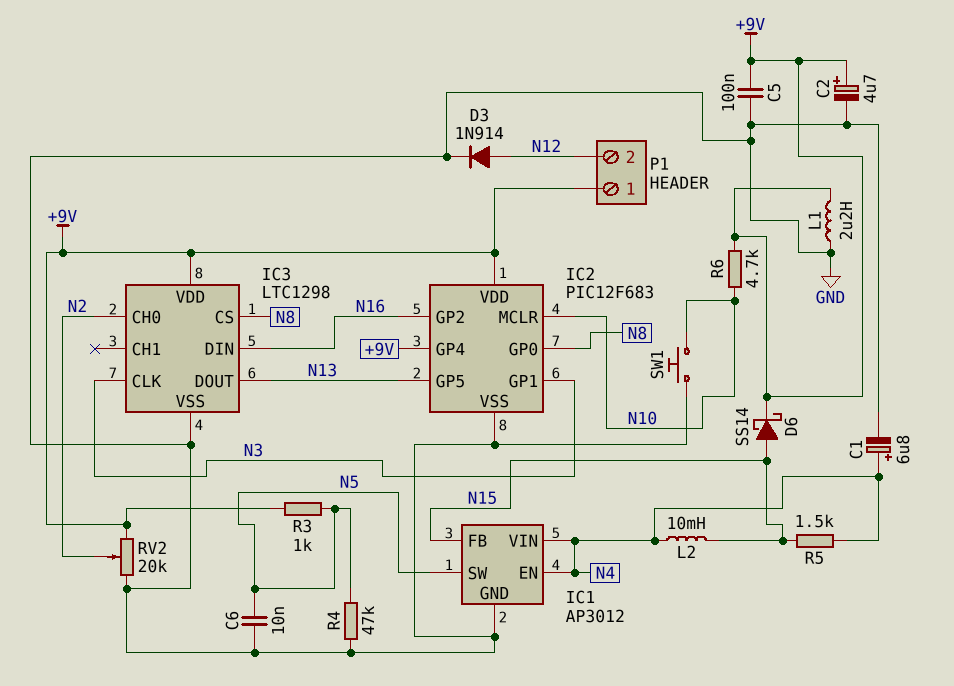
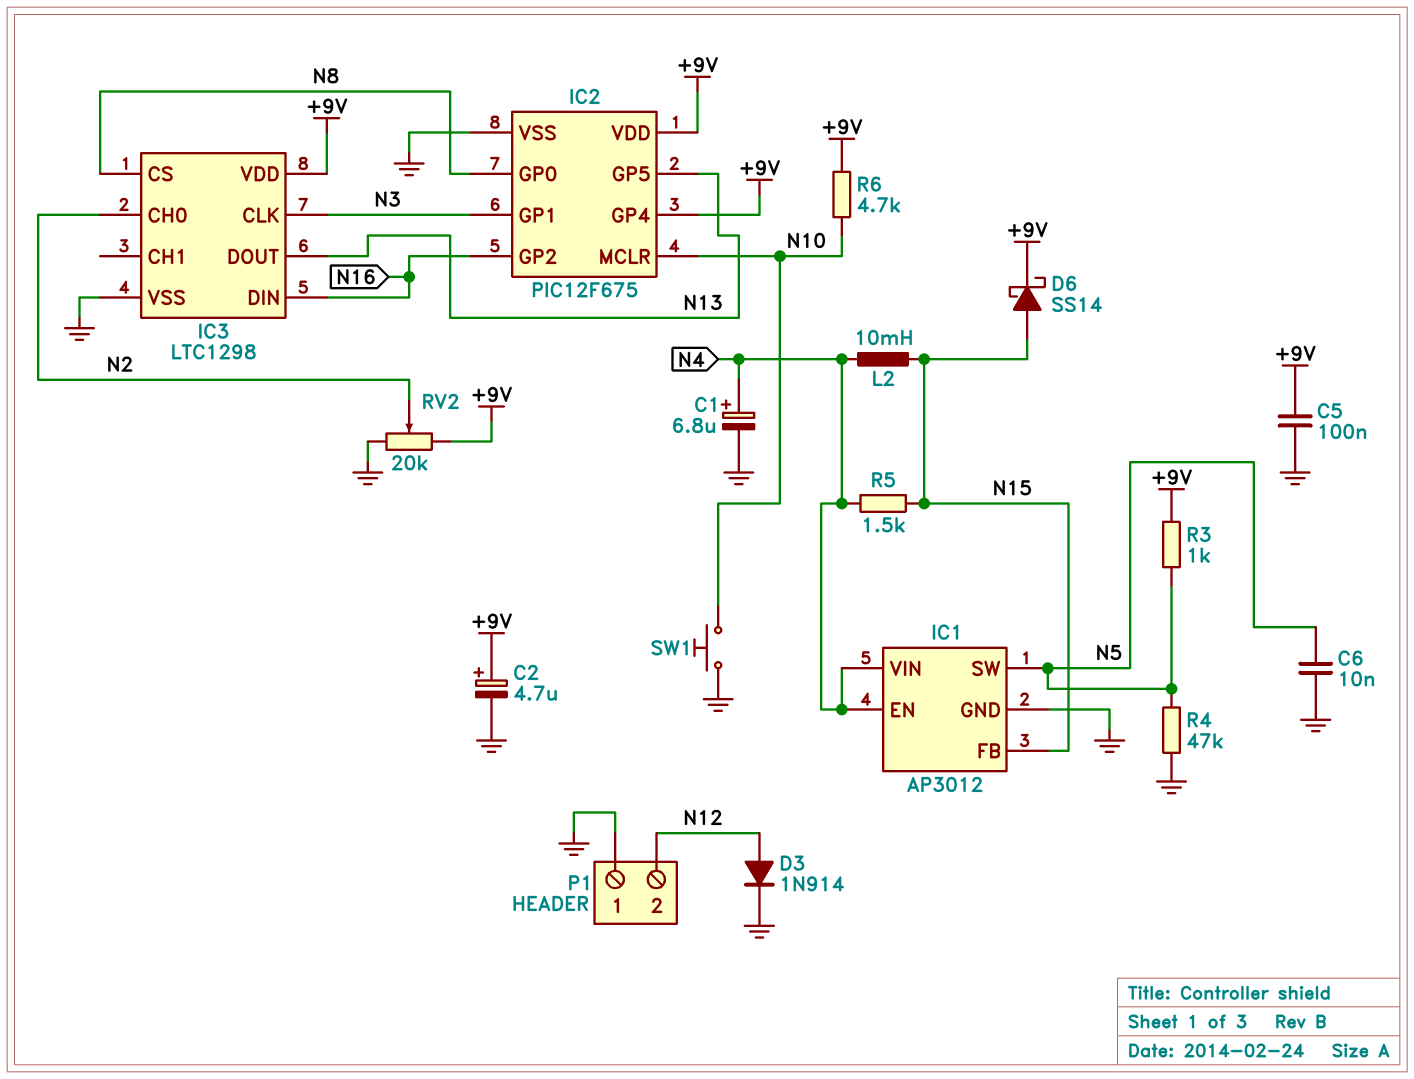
IC2: PIC12F683 -> PIC12F675
L1: 2.2uH (+9V, GND) -> none
P1 pin 1: +9V -> GND

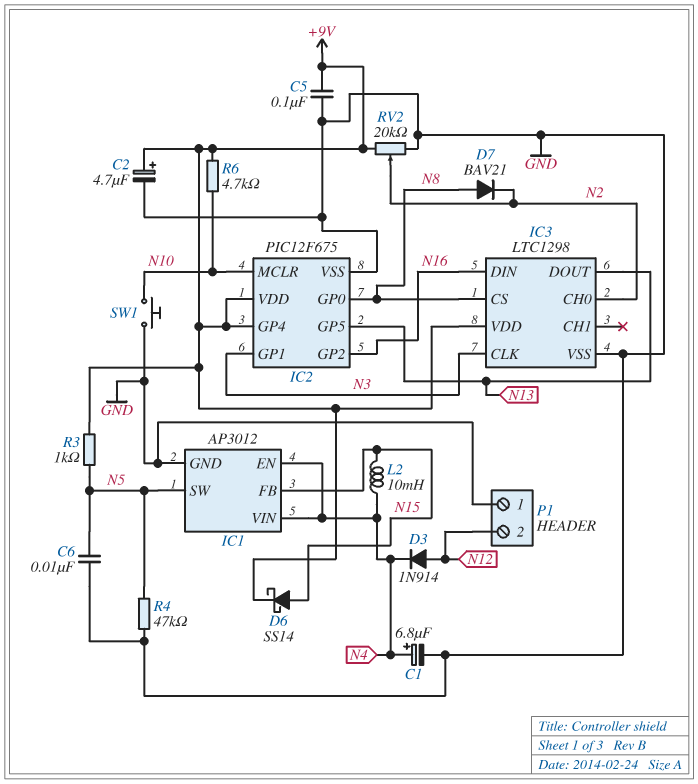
D3: diode 1N914 (A N12, K GND) -> diode 1N914 (A N12, K N4)
D7: none -> diode BAV21 (A N8, K N2)
R5: 1.5k (N4, N15) -> none

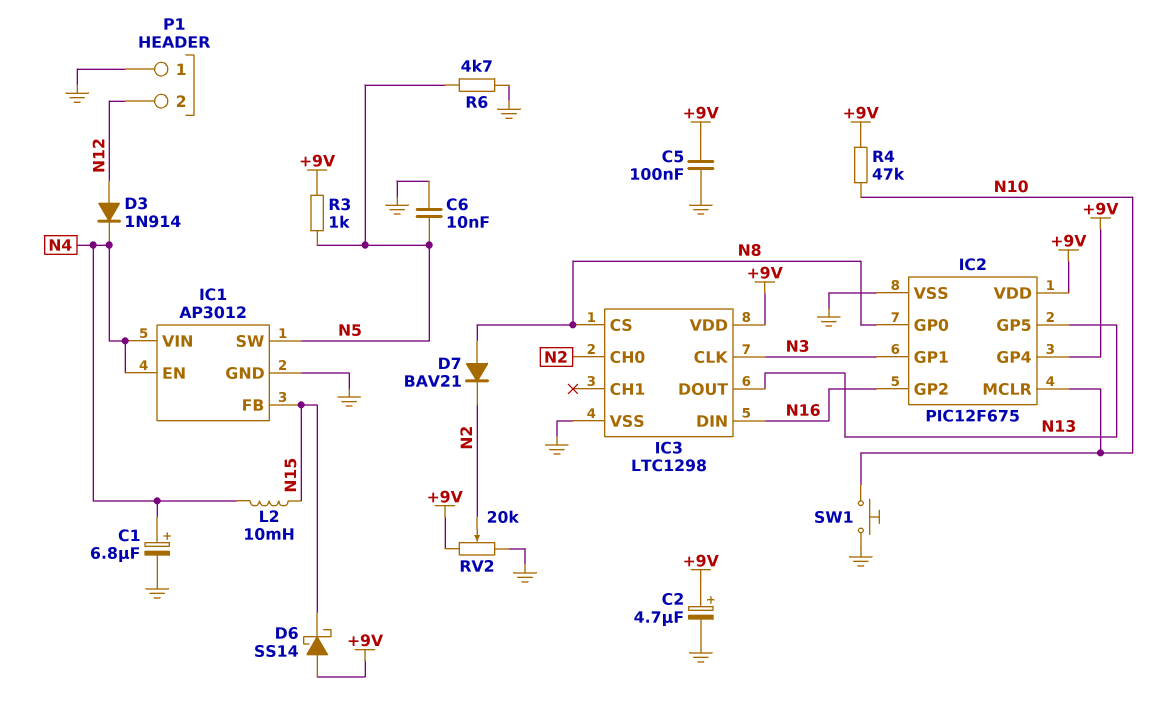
D6: schottky SS14 (A N15, K +9V) -> schottky SS14 (A +9V, K N15)
R4: 47k (GND, N5) -> 47k (+9V, N10)
R6: 4.7k (+9V, N10) -> 4.7k (GND, N5)

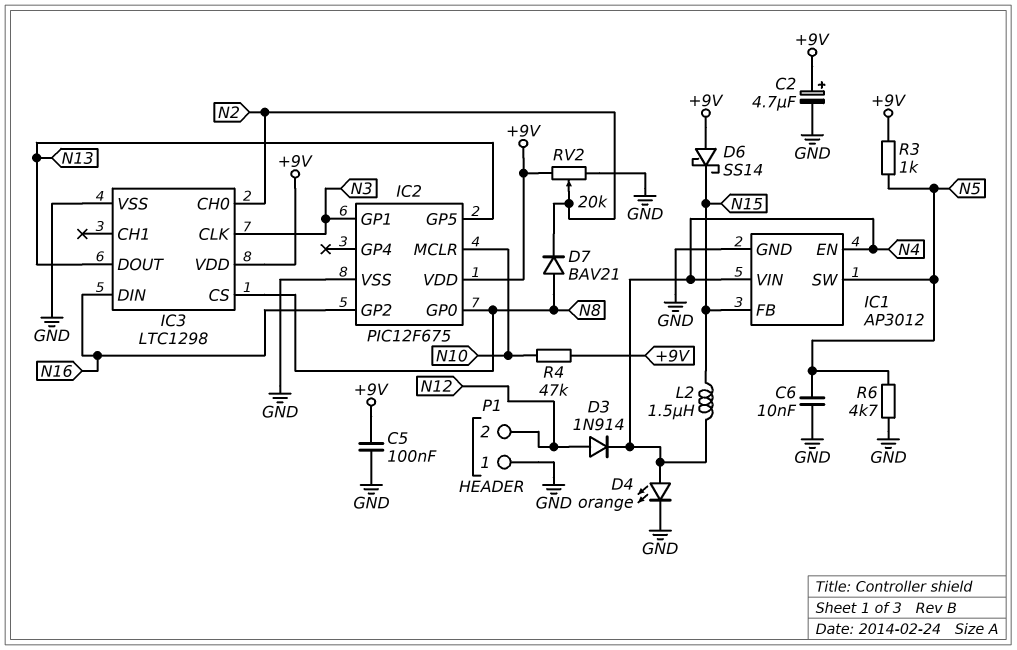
C1: 6.8uF (plus N4, minus GND) -> none
D4: none -> LED orange (A N4, K GND)
IC2 pin GP4: +9V -> none
L2: 10mH (N4, N15) -> 1.5uH (N4, N15)
SW1: button (GND, N10) -> none

